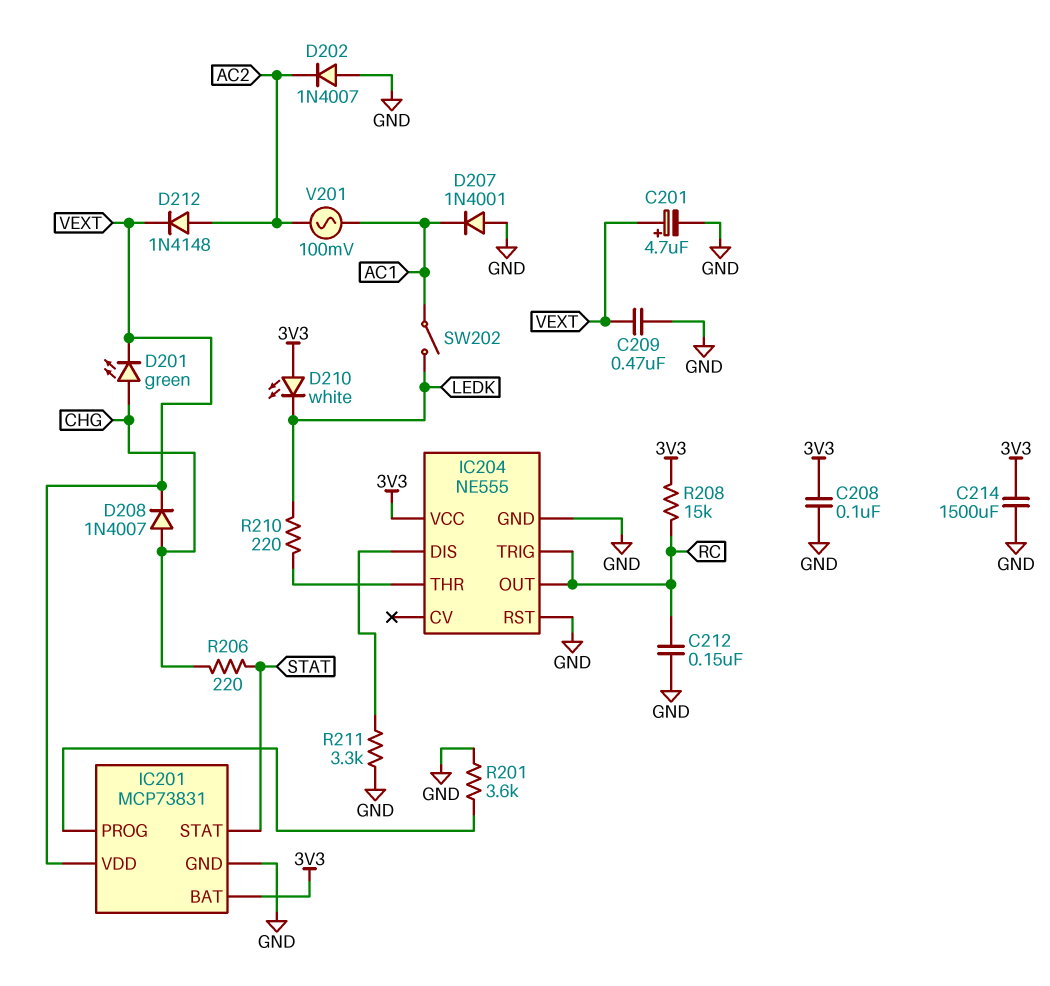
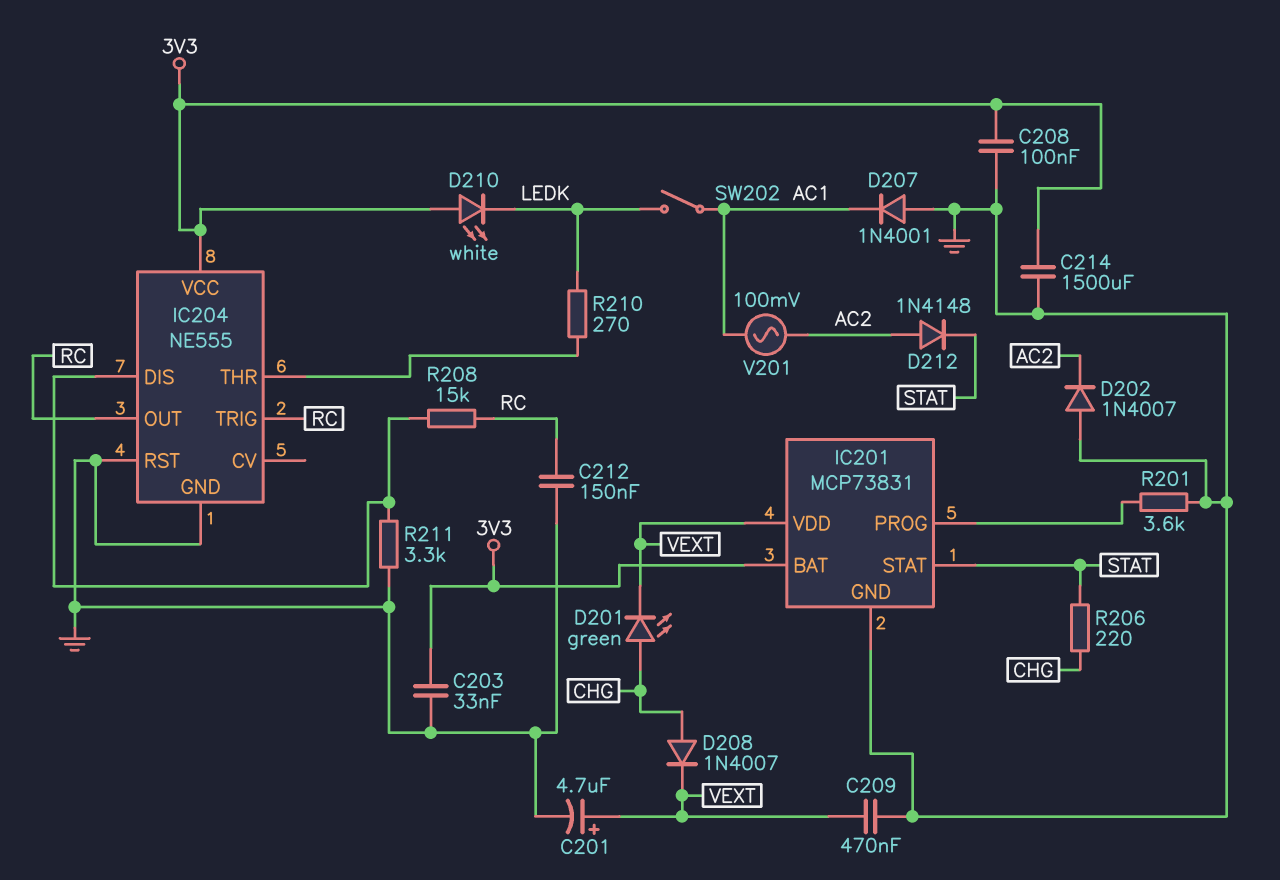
C203: none -> 33nF (3V3, GND)
D212: diode 1N4148 (A AC2, K VEXT) -> diode 1N4148 (A AC2, K STAT)
R208: 15k (3V3, RC) -> 15k (IC204/DIS, RC)
R210: 220 (IC204/THR, LEDK) -> 270 (IC204/THR, LEDK)

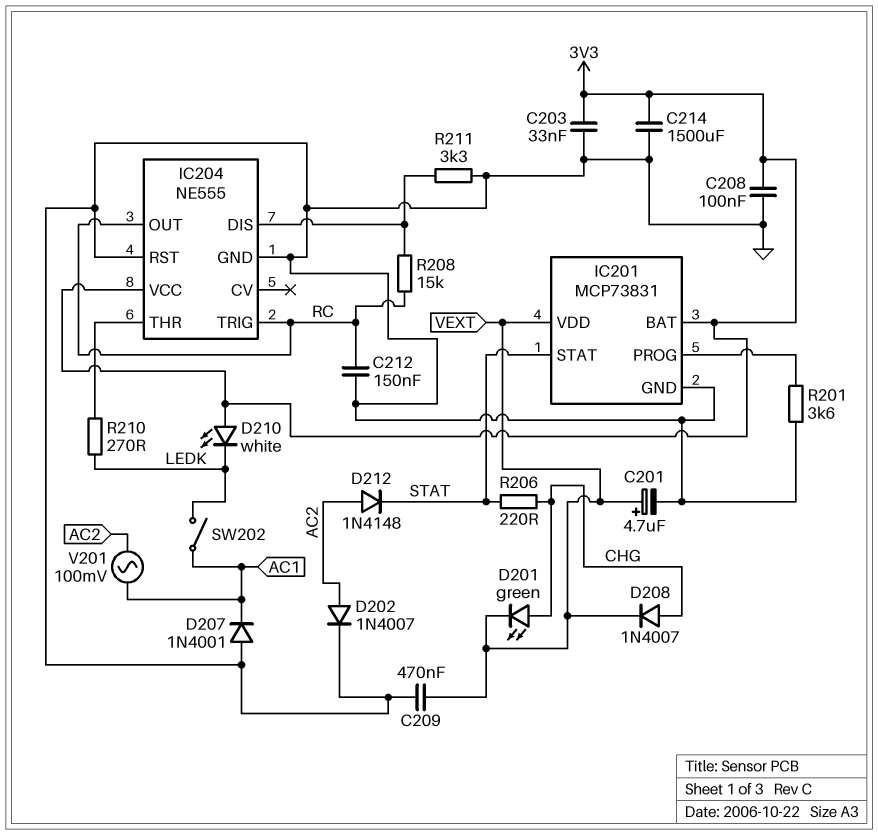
D202: diode 1N4007 (A GND, K AC2) -> diode 1N4007 (A AC2, K GND)

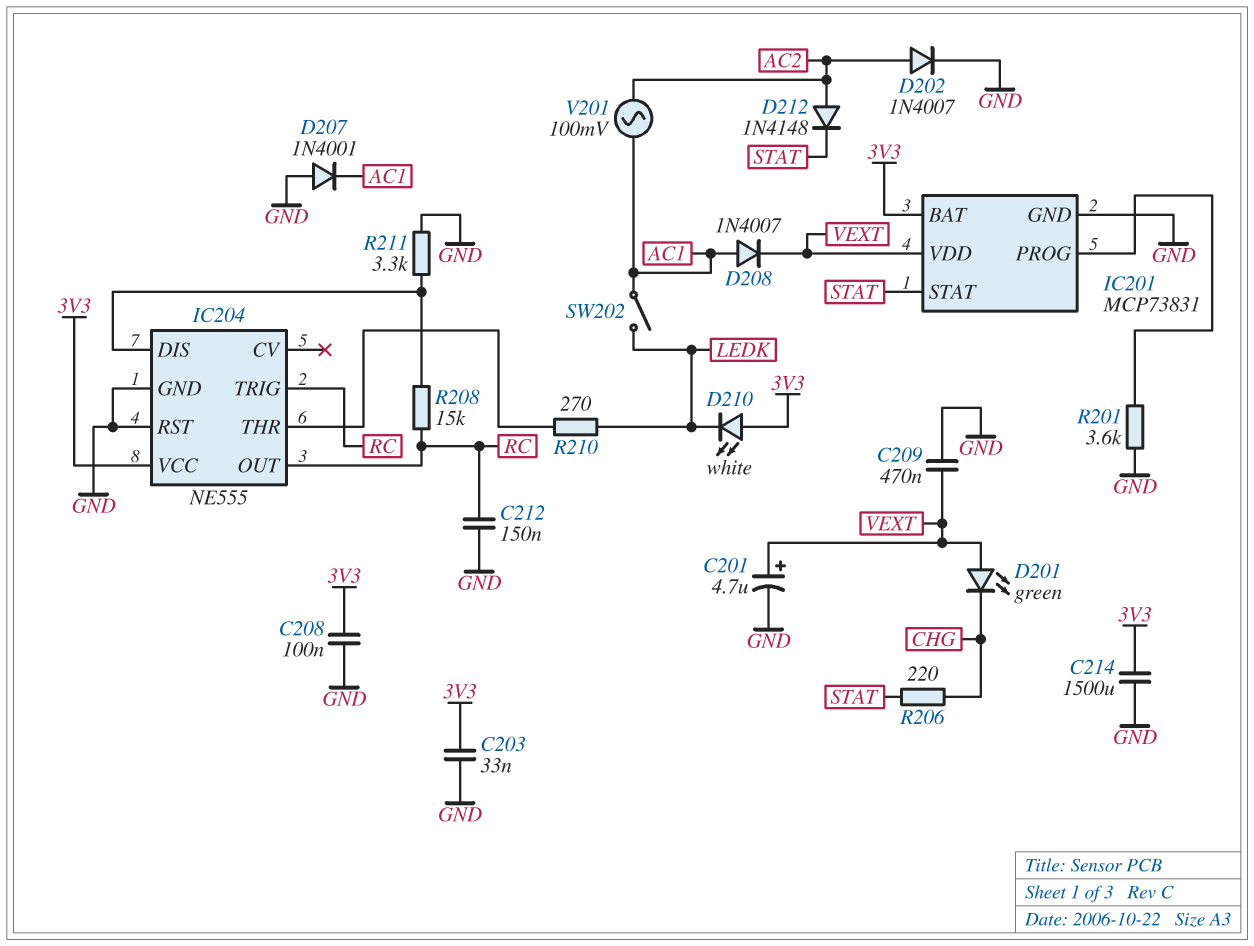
D201: LED green (A CHG, K VEXT) -> LED green (A VEXT, K CHG)
D208: diode 1N4007 (A CHG, K VEXT) -> diode 1N4007 (A AC1, K VEXT)

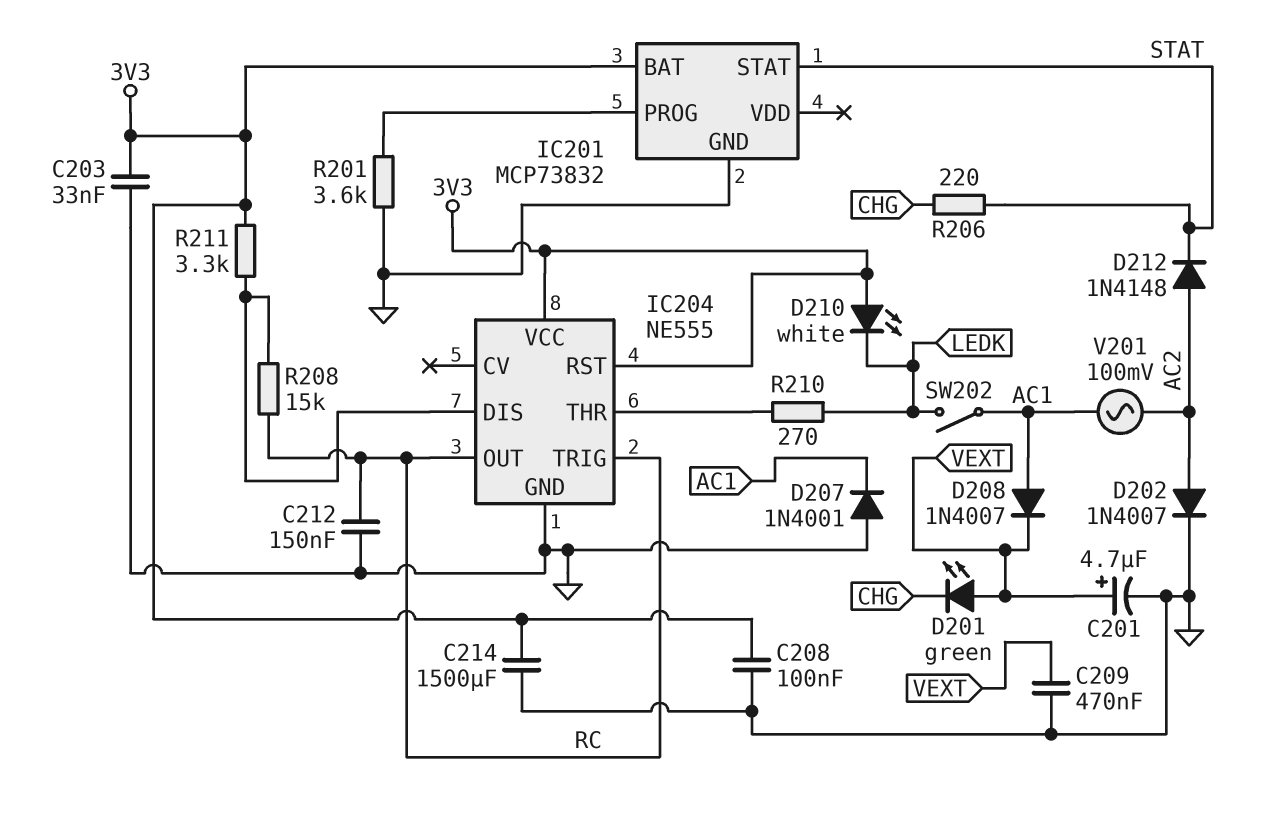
IC201: MCP73831 -> MCP73832
IC201 pin VDD: VEXT -> none
IC204 pin RST: GND -> 3V3
R211: 3.3k (GND, IC204/DIS) -> 3.3k (3V3, IC204/DIS)

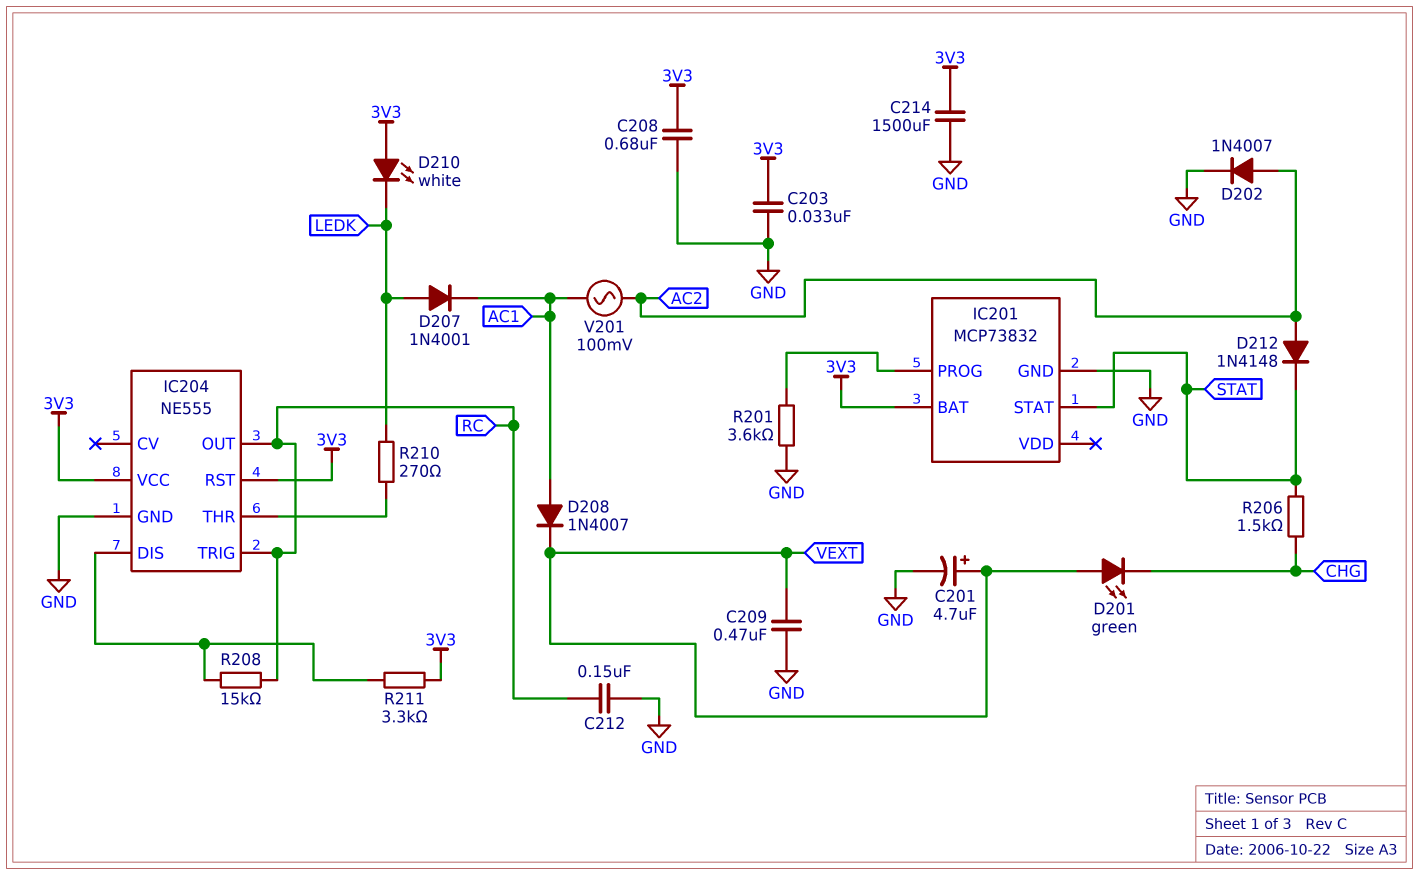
C208: 100nF (3V3, GND) -> 680nF (3V3, GND)
D207: diode 1N4001 (A GND, K AC1) -> diode 1N4001 (A LEDK, K AC1)
R206: 220 (CHG, STAT) -> 1.5k (CHG, STAT)
SW202: switch (AC1, LEDK) -> none

